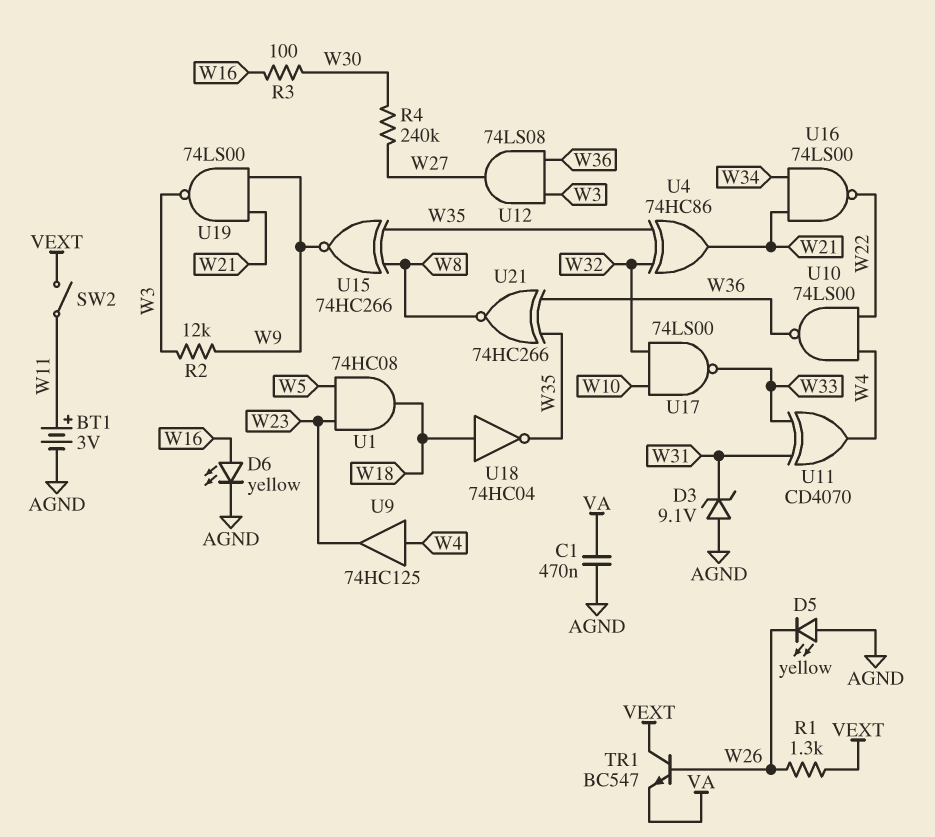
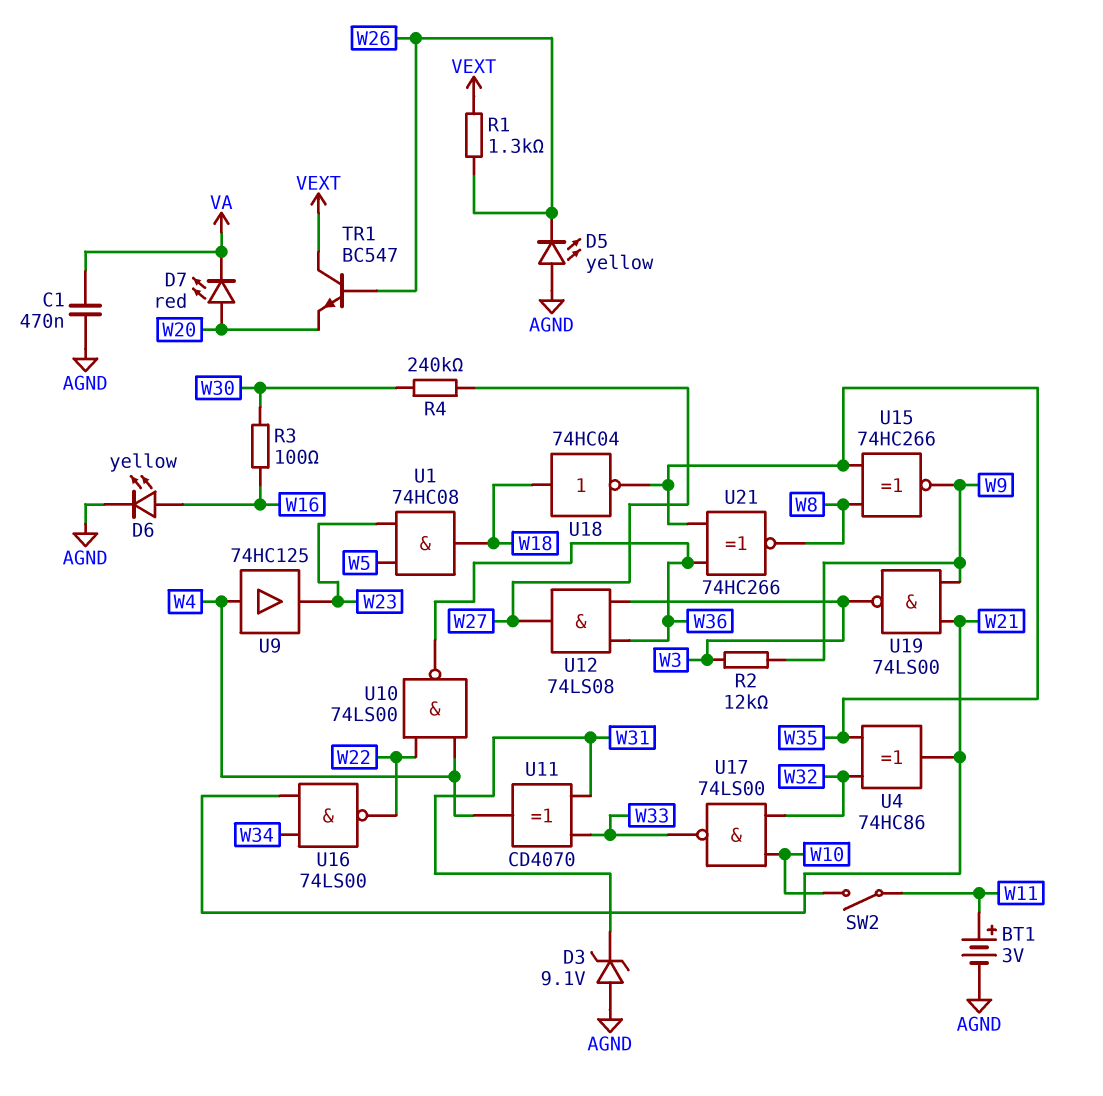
D7: none -> LED red (A W20, K VA)
SW2: switch (VEXT, W11) -> switch (W10, W11)
TR1: NPN BC547 (B W26, C VEXT, E VA) -> NPN BC547 (B W26, C VEXT, E W20)

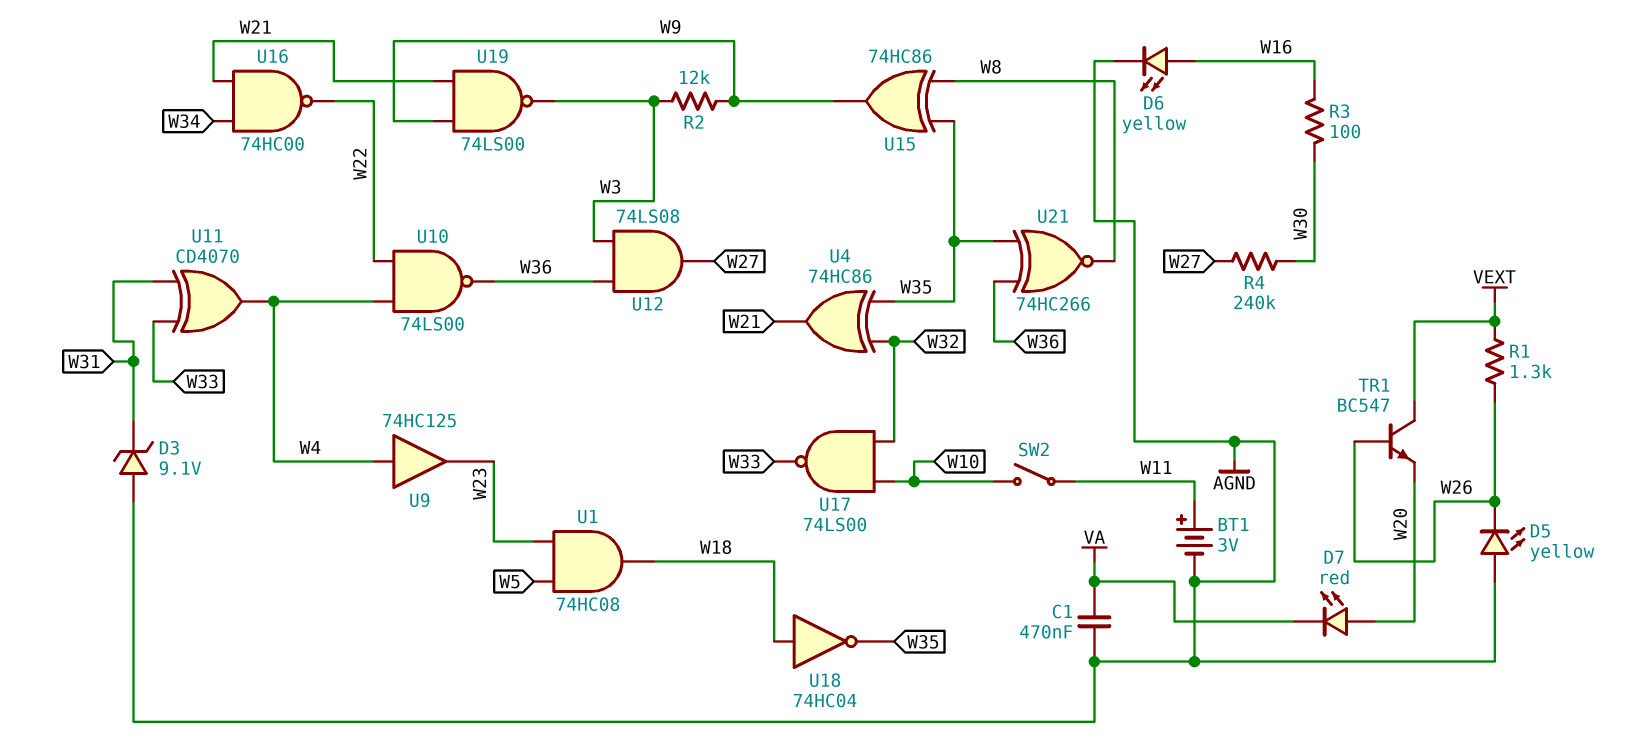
U15: XNOR 74HC266 (in W8, in W35, out W9) -> XOR 74HC86 (in W8, in W35, out W9)
U16: NAND 74LS00 (in W21, in W34, out W22) -> NAND 74HC00 (in W21, in W34, out W22)

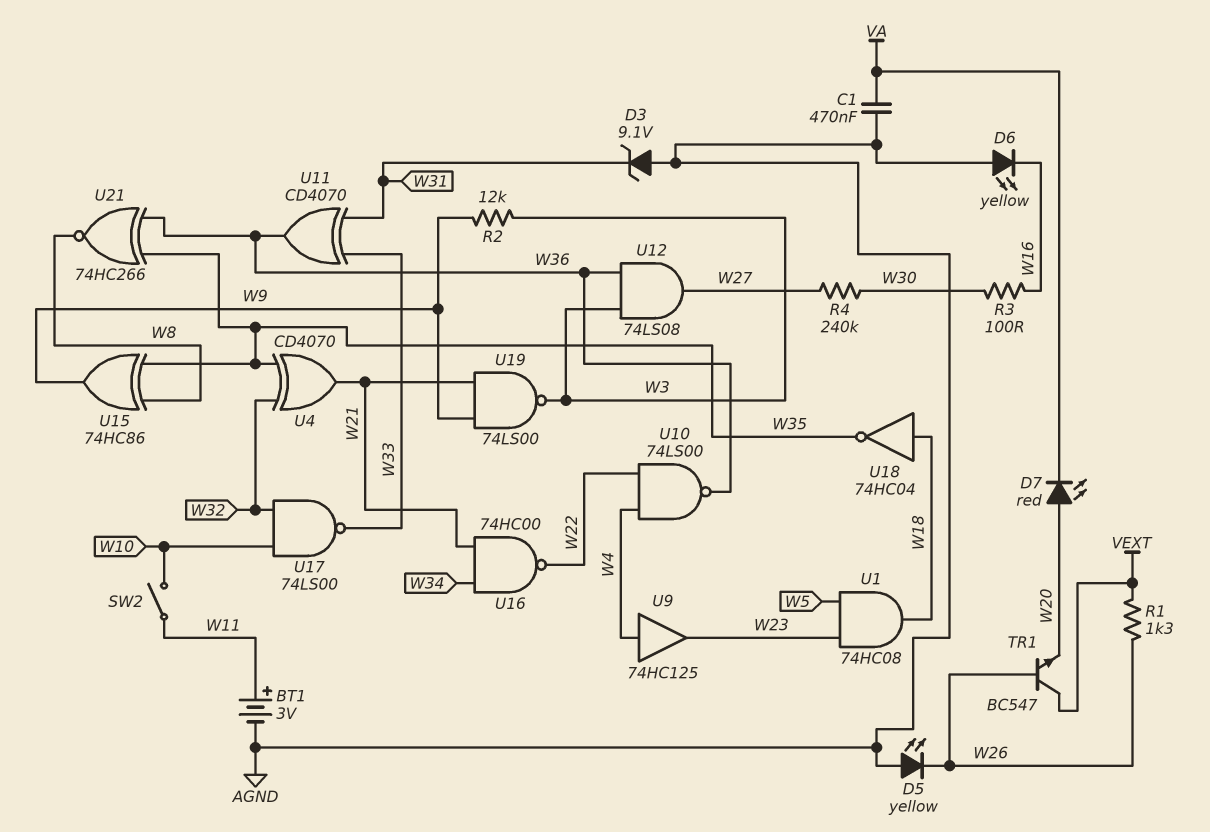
D6: LED yellow (A W16, K AGND) -> LED yellow (A AGND, K W16)
U4: XOR 74HC86 (in W32, in W35, out W21) -> XOR CD4070 (in W32, in W35, out W21)
U11: XOR CD4070 (in W31, in W33, out W4) -> XOR CD4070 (in W31, in W33, out W36)

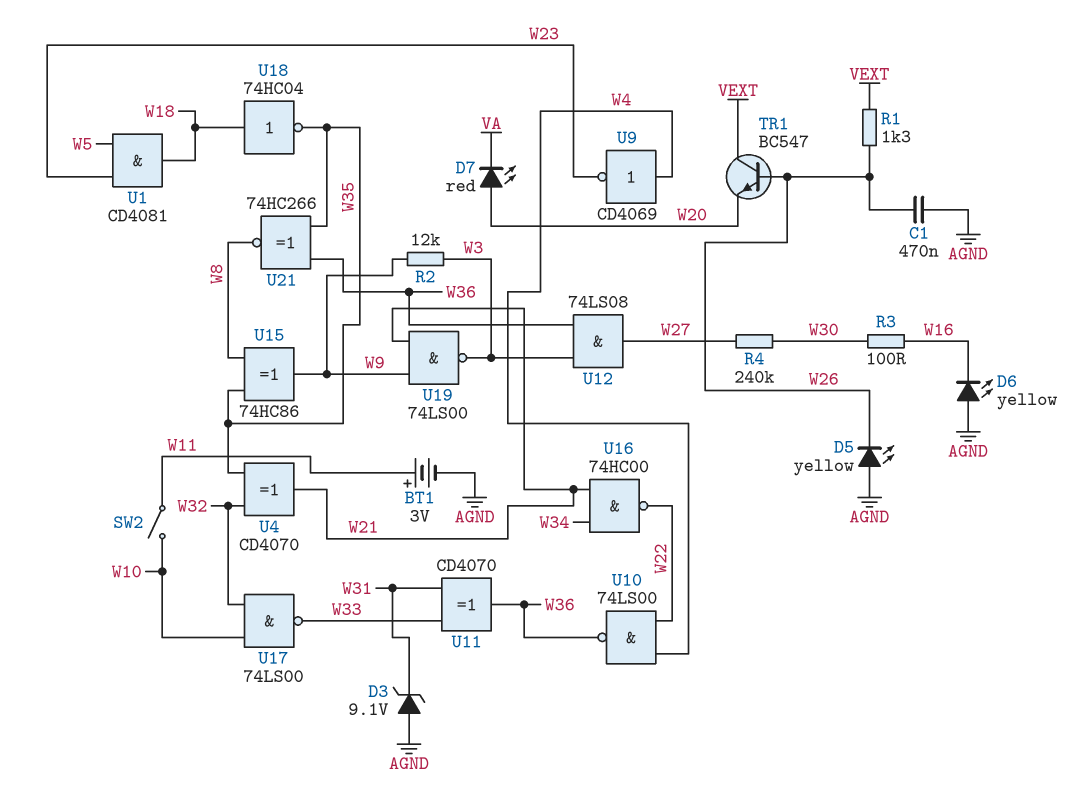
C1: 470nF (AGND, VA) -> 470nF (AGND, W26)
U1: AND 74HC08 (in W5, in W23, out W18) -> AND CD4081 (in W5, in W23, out W18)
U9: buffer 74HC125 (in W4, out W23) -> NOT CD4069 (in W4, out W23)

